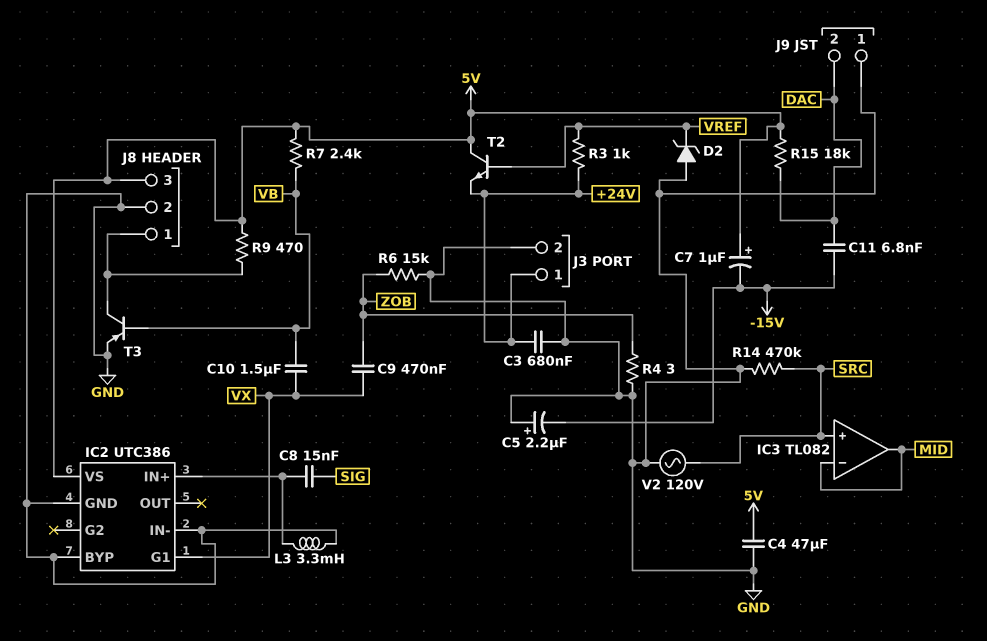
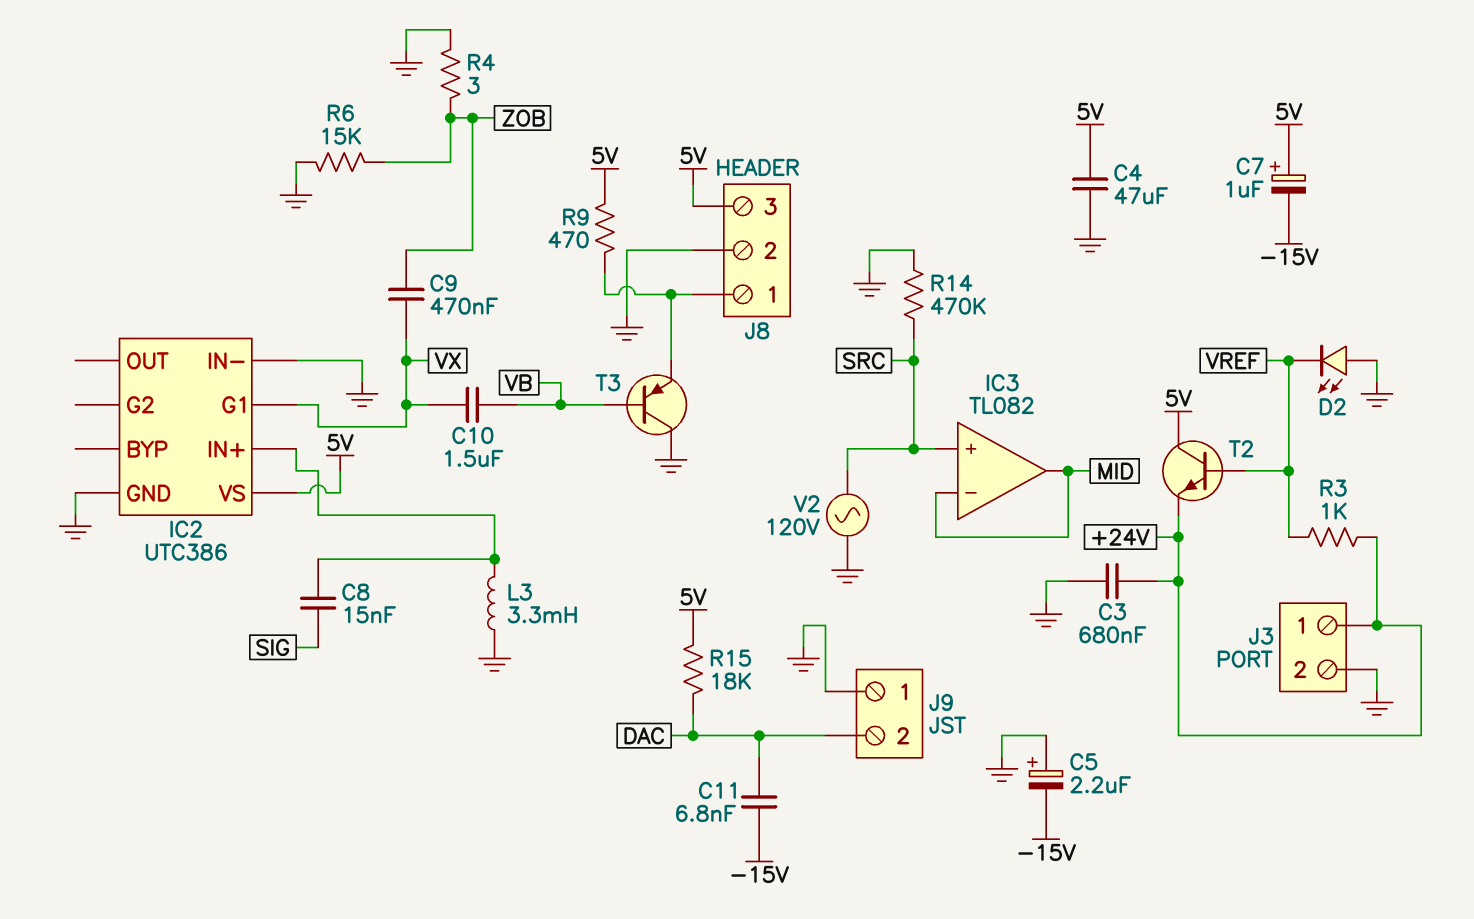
D2: zener (A GND, K VREF) -> LED (A GND, K VREF)
IC2 pin BYP: GND -> none
R7: 2.4k (5V, VB) -> none
T3: PNP (B VB, C J8/1, E GND) -> PNP (B VB, C GND, E J8/1)

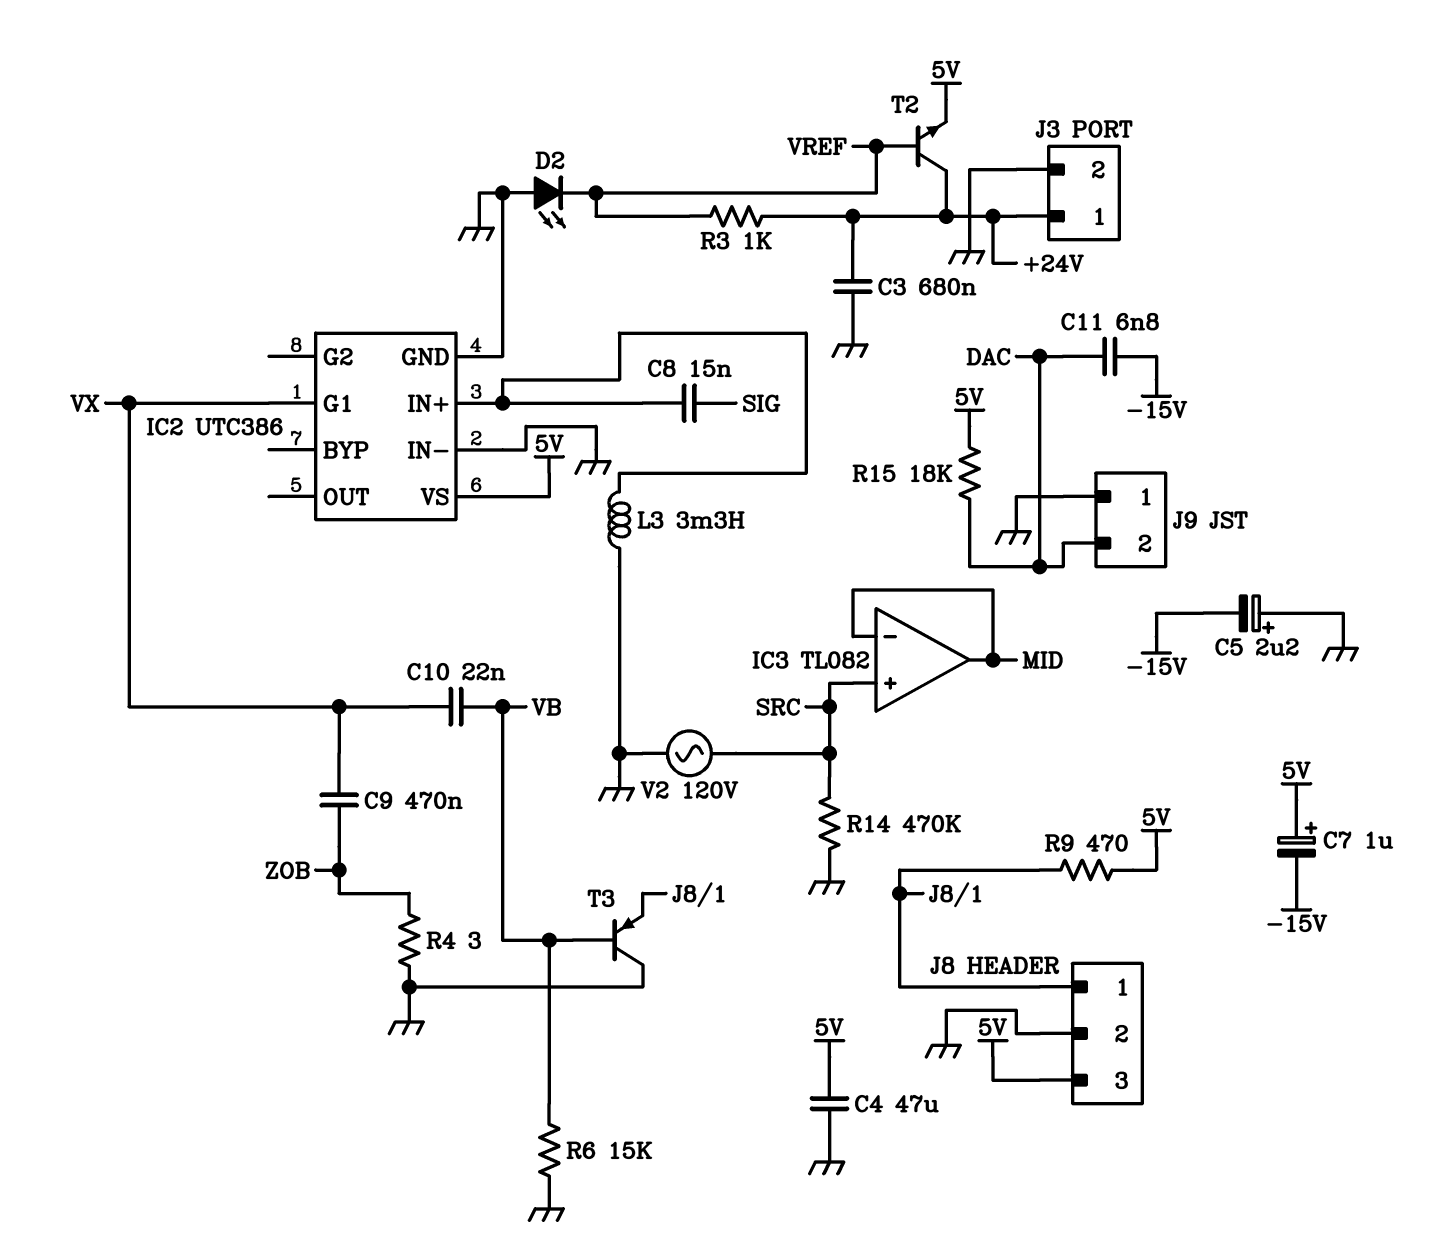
C10: 1.5uF (VB, VX) -> 22nF (VB, VX)
R6: 15k (GND, ZOB) -> 15k (GND, VB)
T2: NPN (B VREF, C 5V, E +24V) -> NPN (B VREF, C +24V, E 5V)

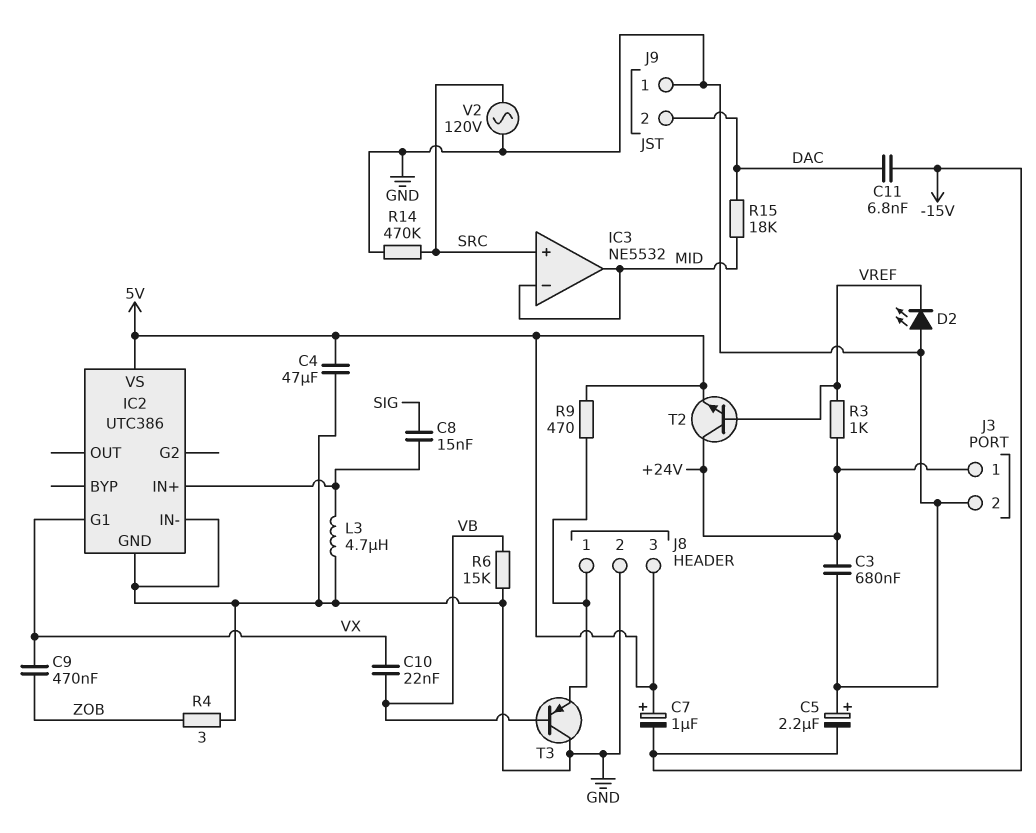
IC3: TL082 -> NE5532
L3: 3.3mH (GND, IC2/IN+) -> 4.7uH (GND, IC2/IN+)
R15: 18k (5V, DAC) -> 18k (DAC, MID)

